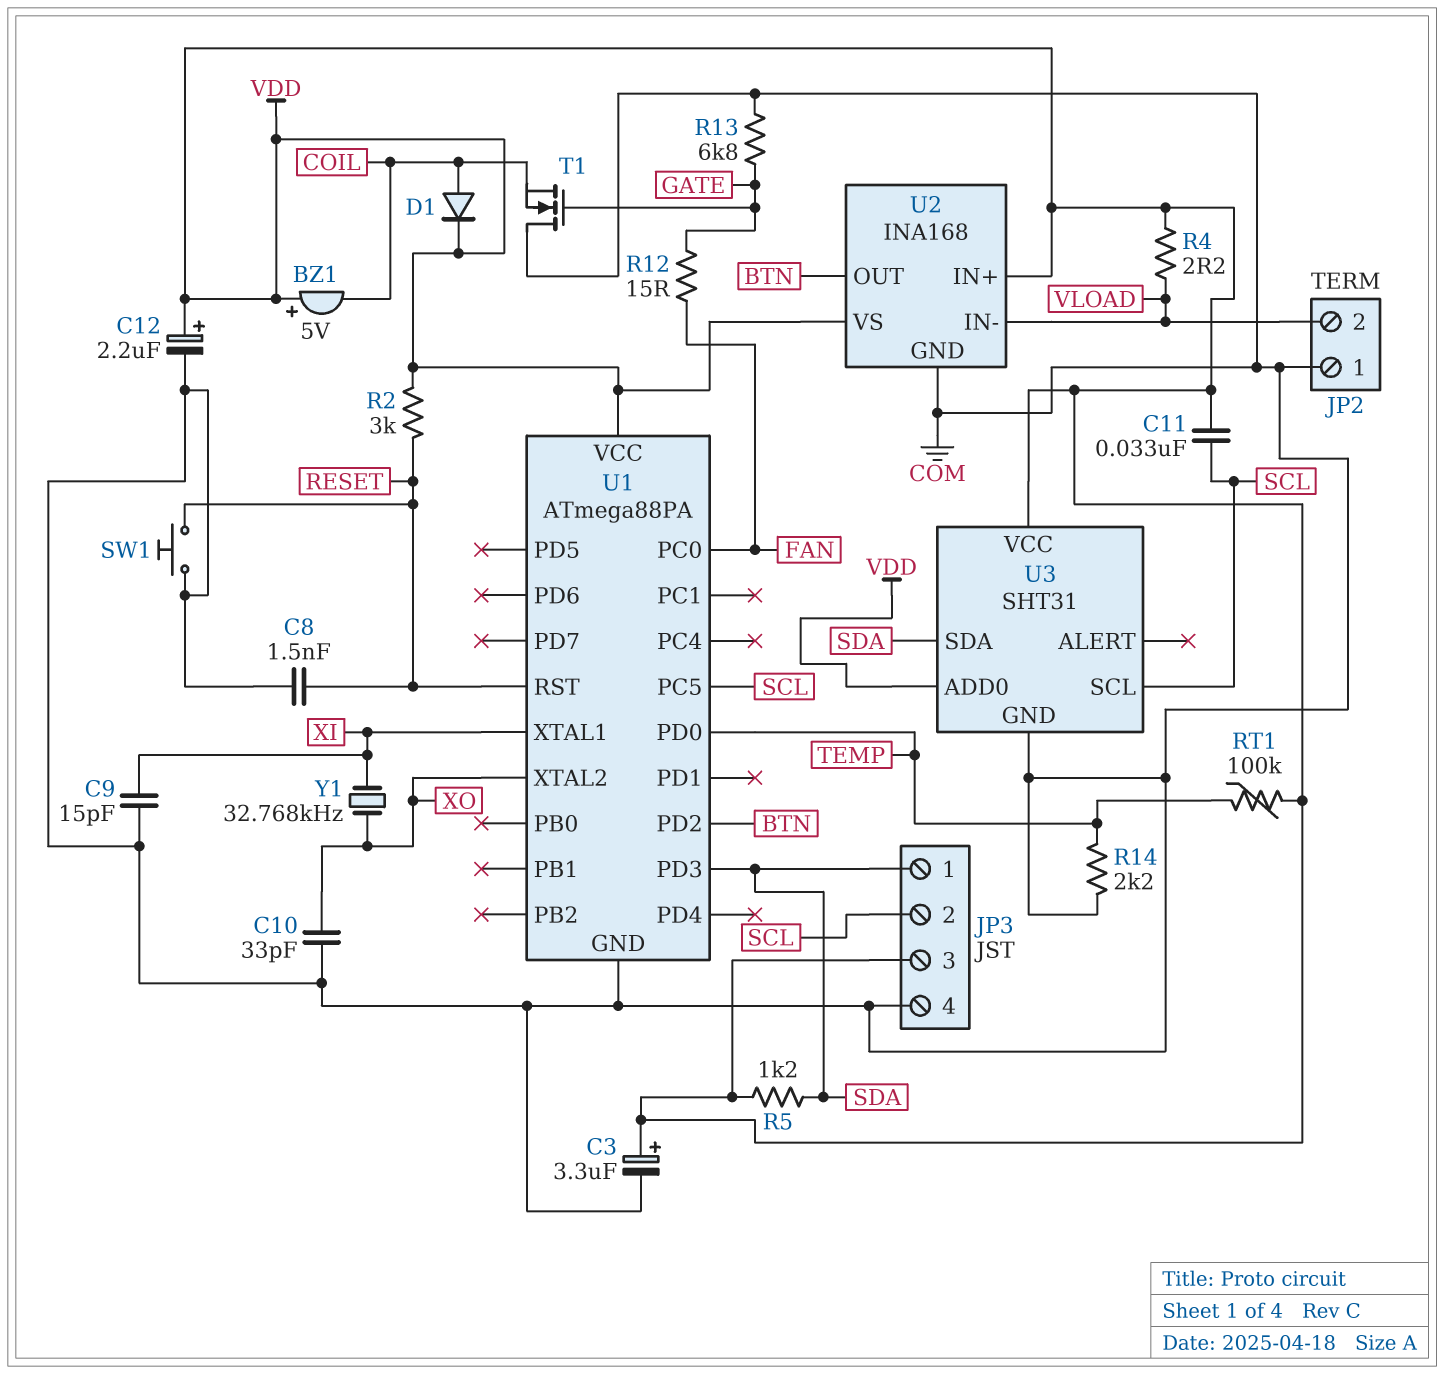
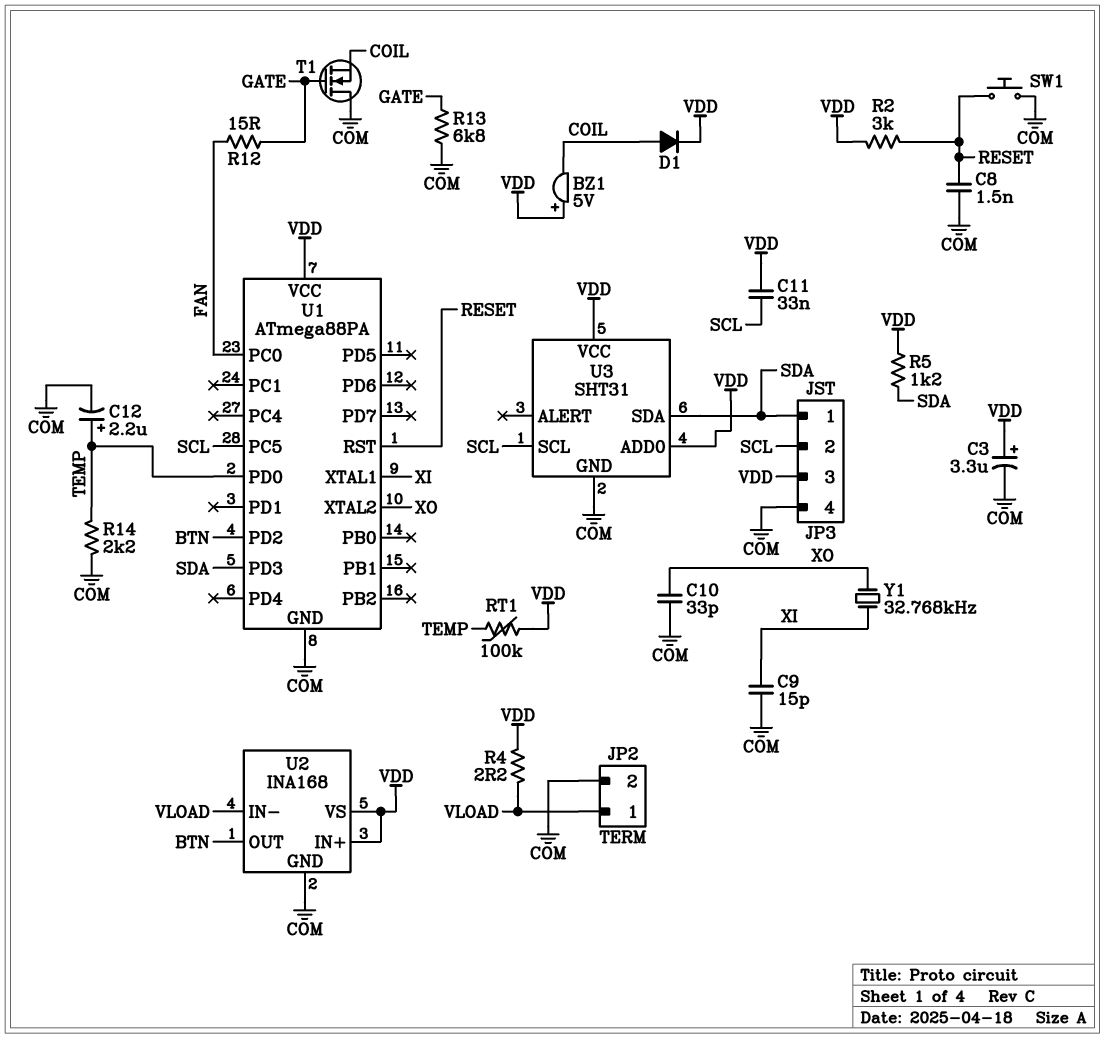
C12: 2.2uF (plus VDD, minus COM) -> 2.2uF (plus TEMP, minus COM)
JP2 pin 1: COM -> VLOAD
JP2 pin 2: VLOAD -> COM

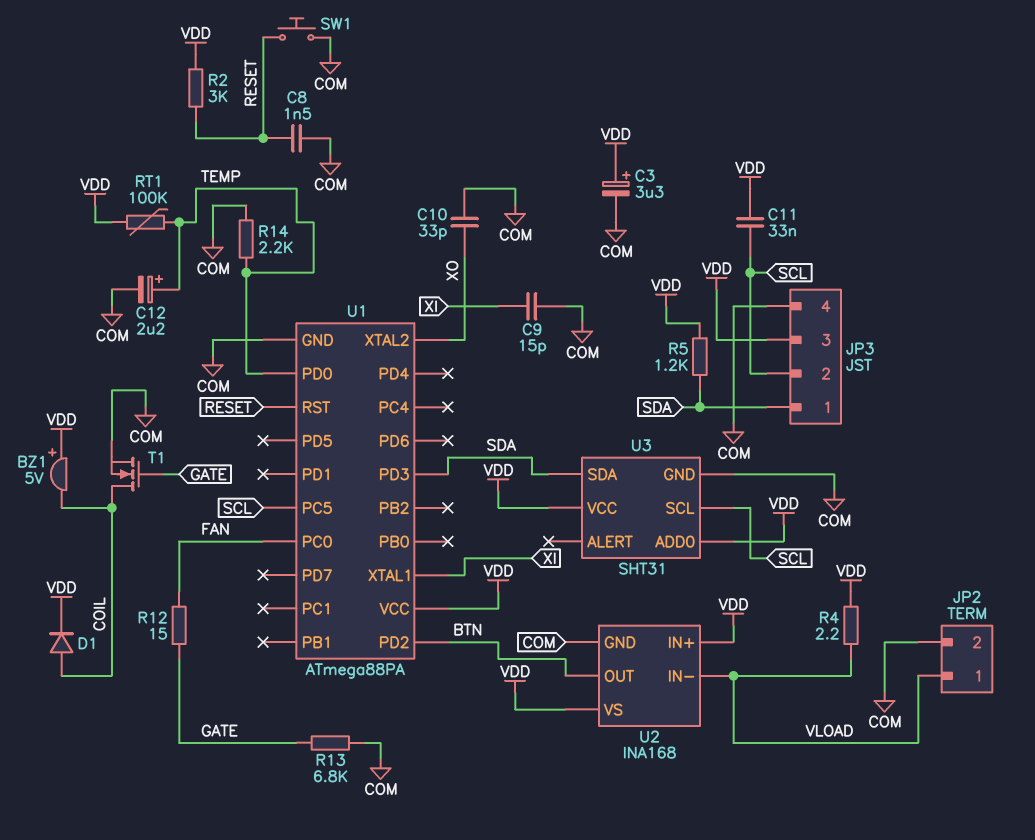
T1: NMOS (G GATE, D COM, S COIL) -> NMOS (G GATE, D COIL, S COM)
Y1: 32.768kHz (XI, XO) -> none

